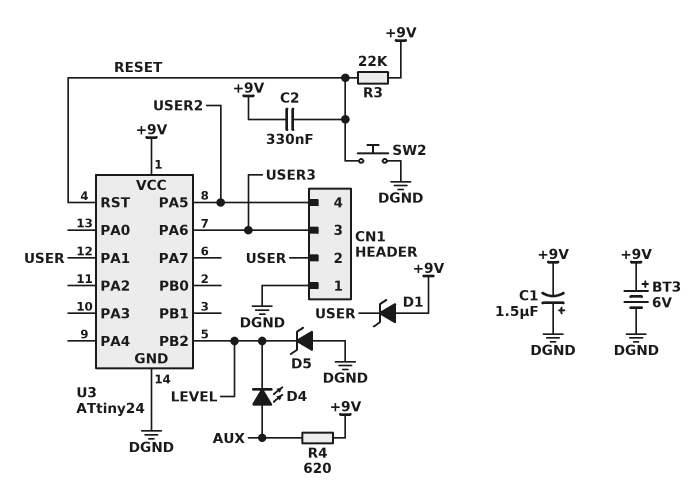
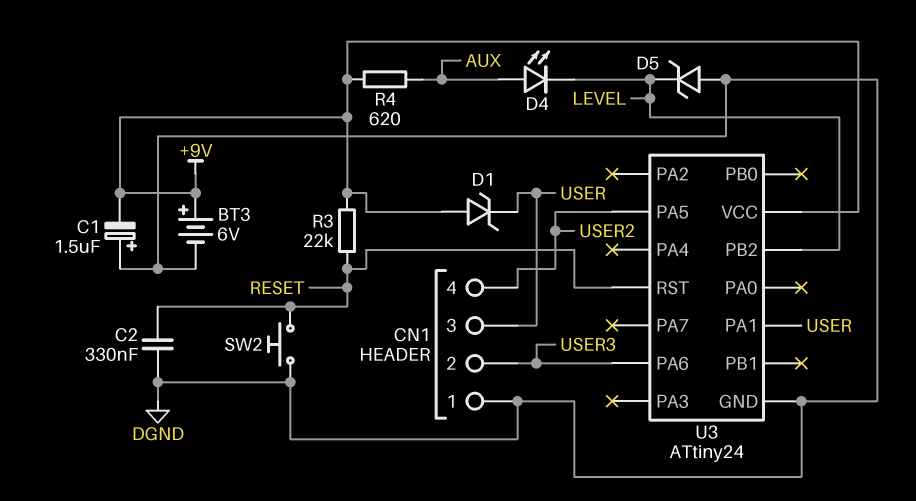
C2: 330nF (+9V, RESET) -> 330nF (DGND, RESET)
CN1 pin 2: USER -> USER3
CN1 pin 3: USER3 -> USER

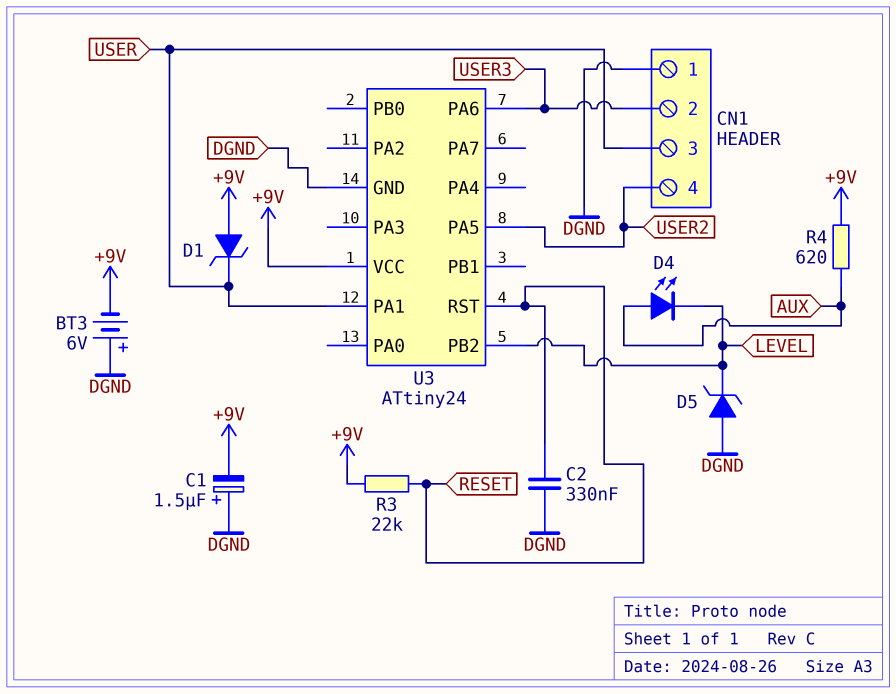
BT3: 6V (plus +9V, minus DGND) -> 6V (plus DGND, minus +9V)
SW2: button (DGND, RESET) -> none

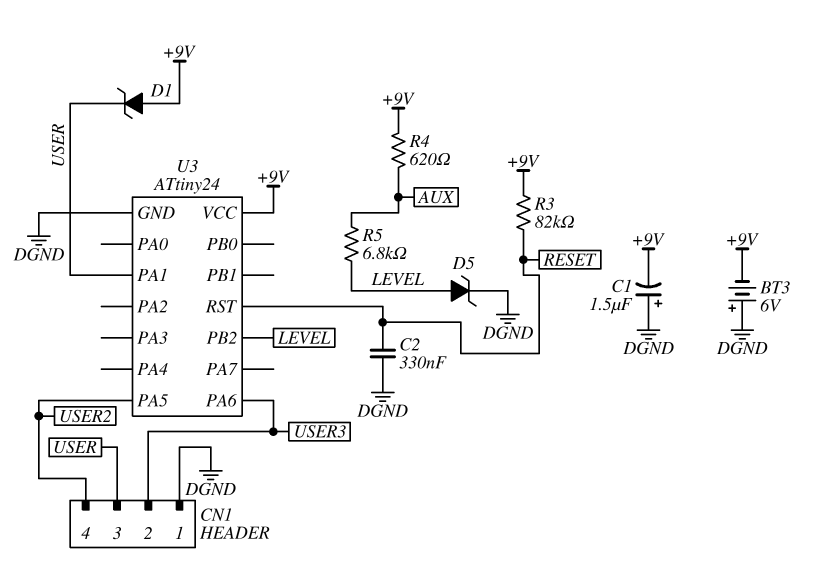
D4: LED (A AUX, K LEVEL) -> none
D5: zener (A DGND, K LEVEL) -> zener (A LEVEL, K DGND)
R3: 22k (+9V, RESET) -> 82k (+9V, RESET)
R5: none -> 6.8k (AUX, LEVEL)

